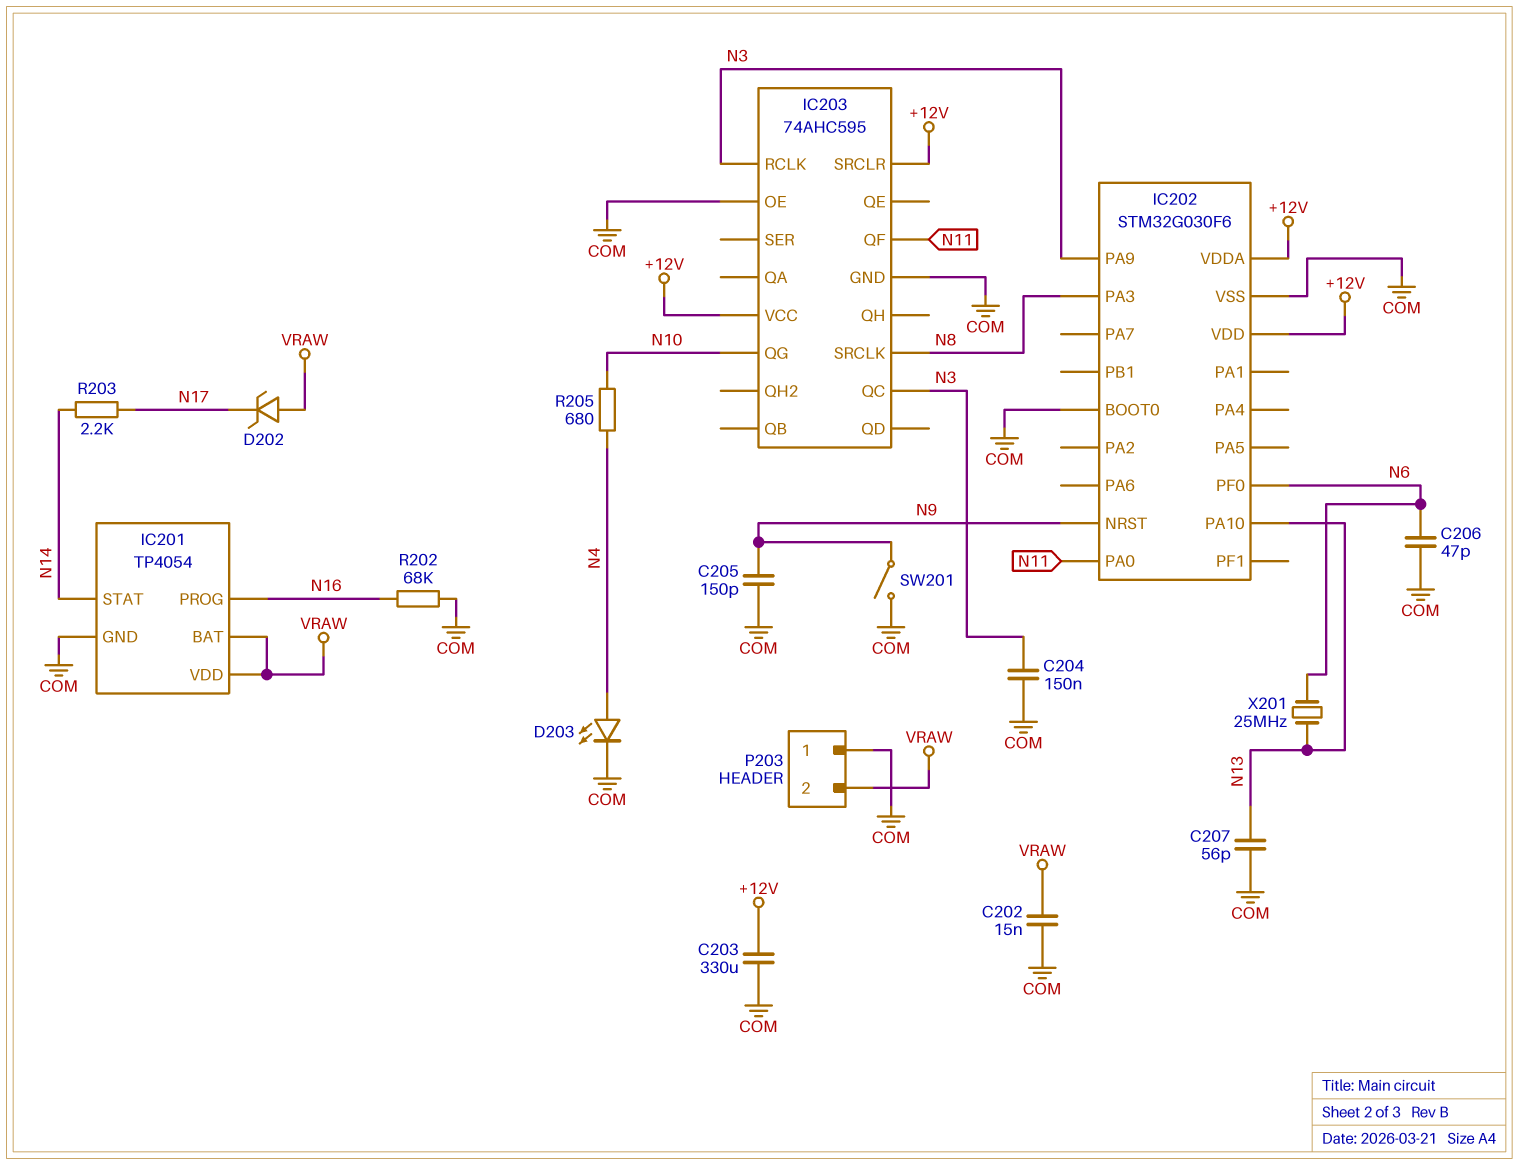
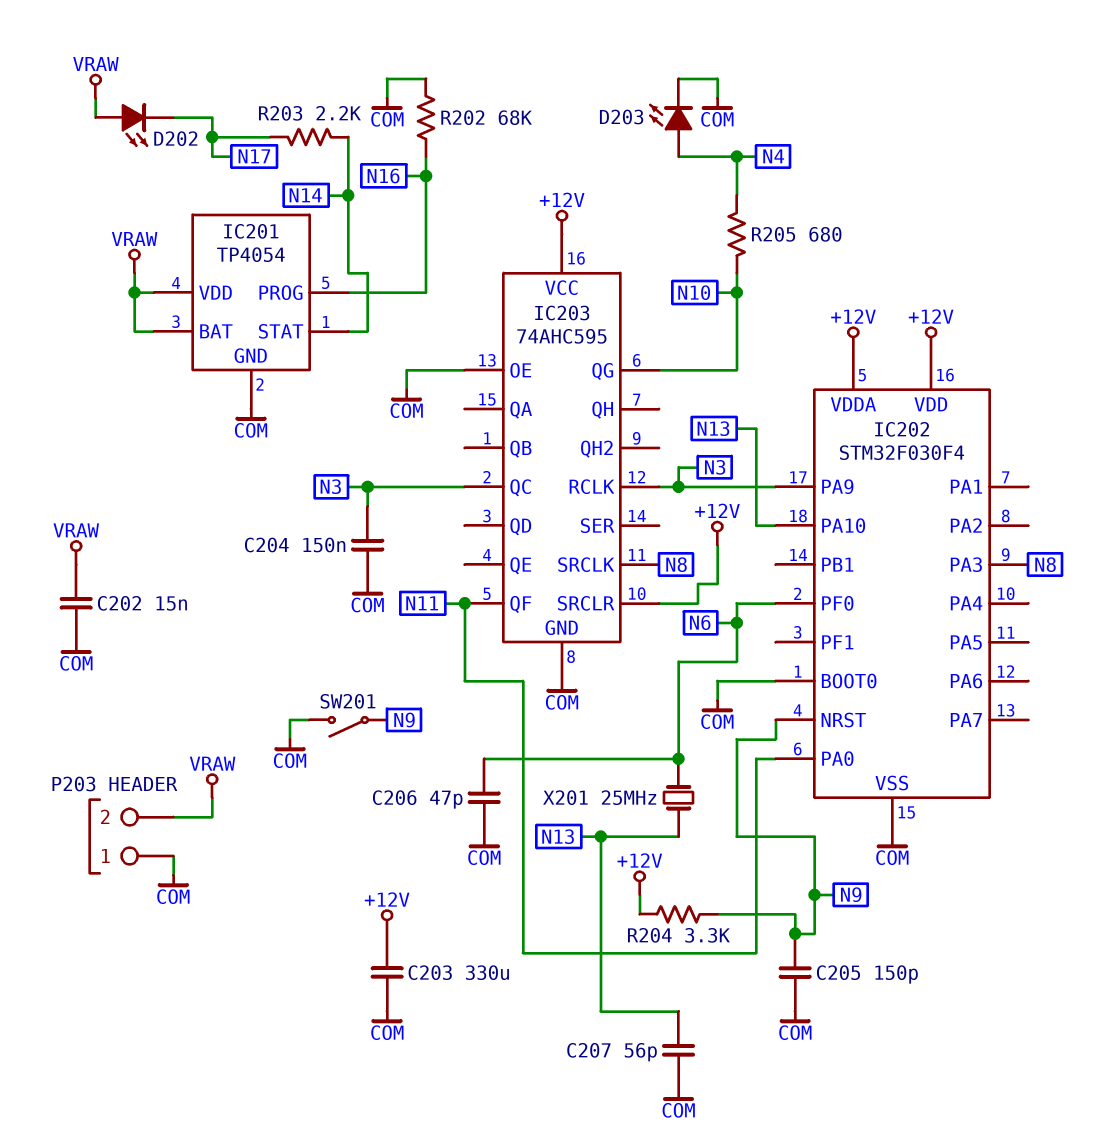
D202: zener (A VRAW, K N17) -> LED (A VRAW, K N17)
IC202: STM32G030F6 -> STM32F030F4
R204: none -> 3.3k (+12V, N9)

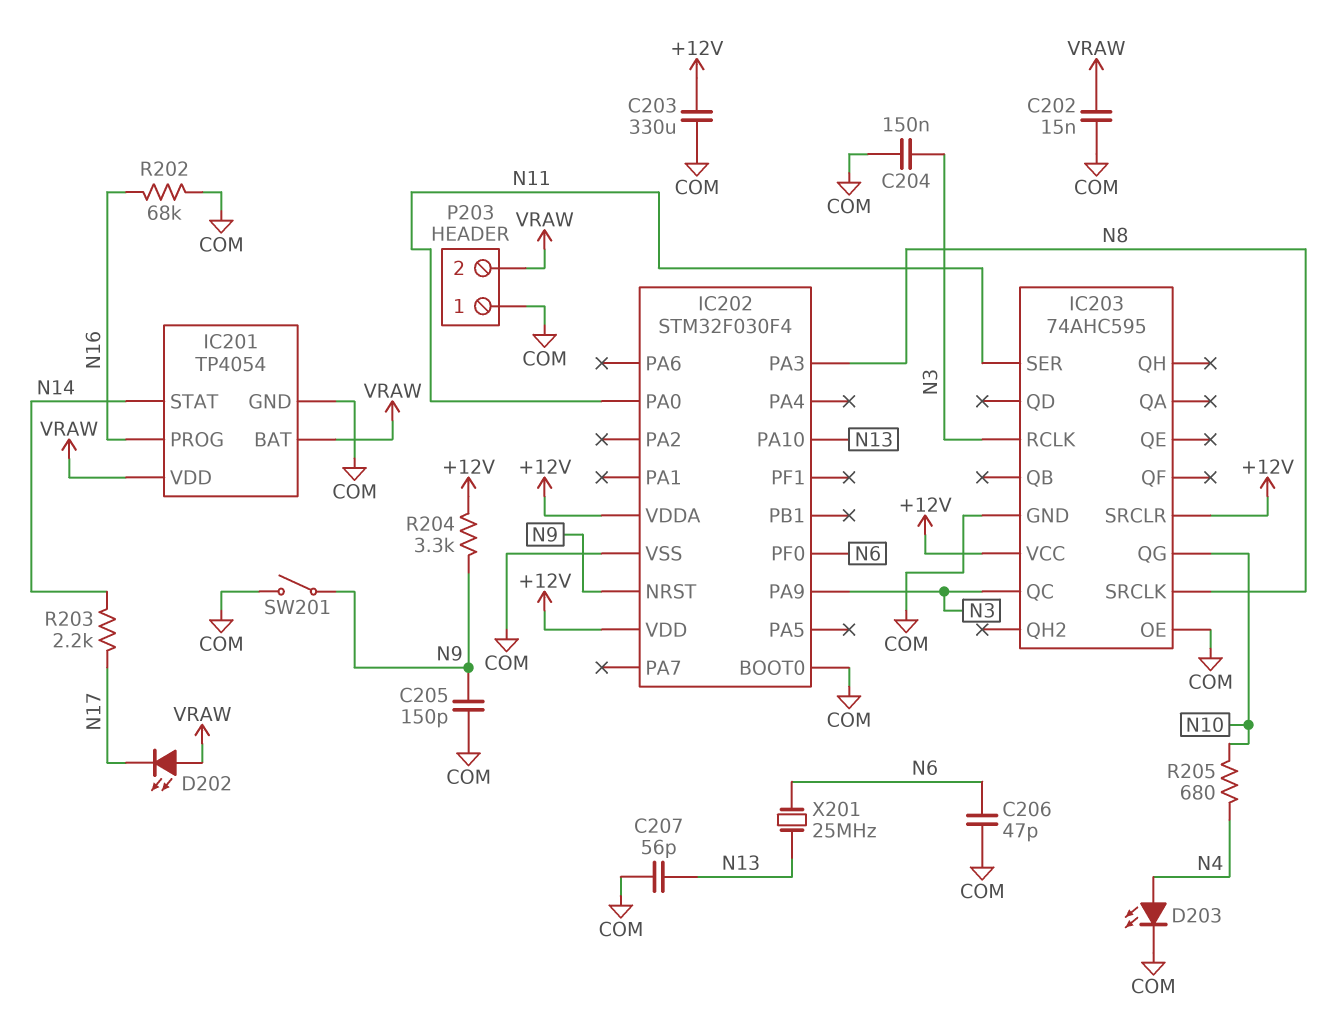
IC203 pin QF: N11 -> none
IC203 pin SER: none -> N11

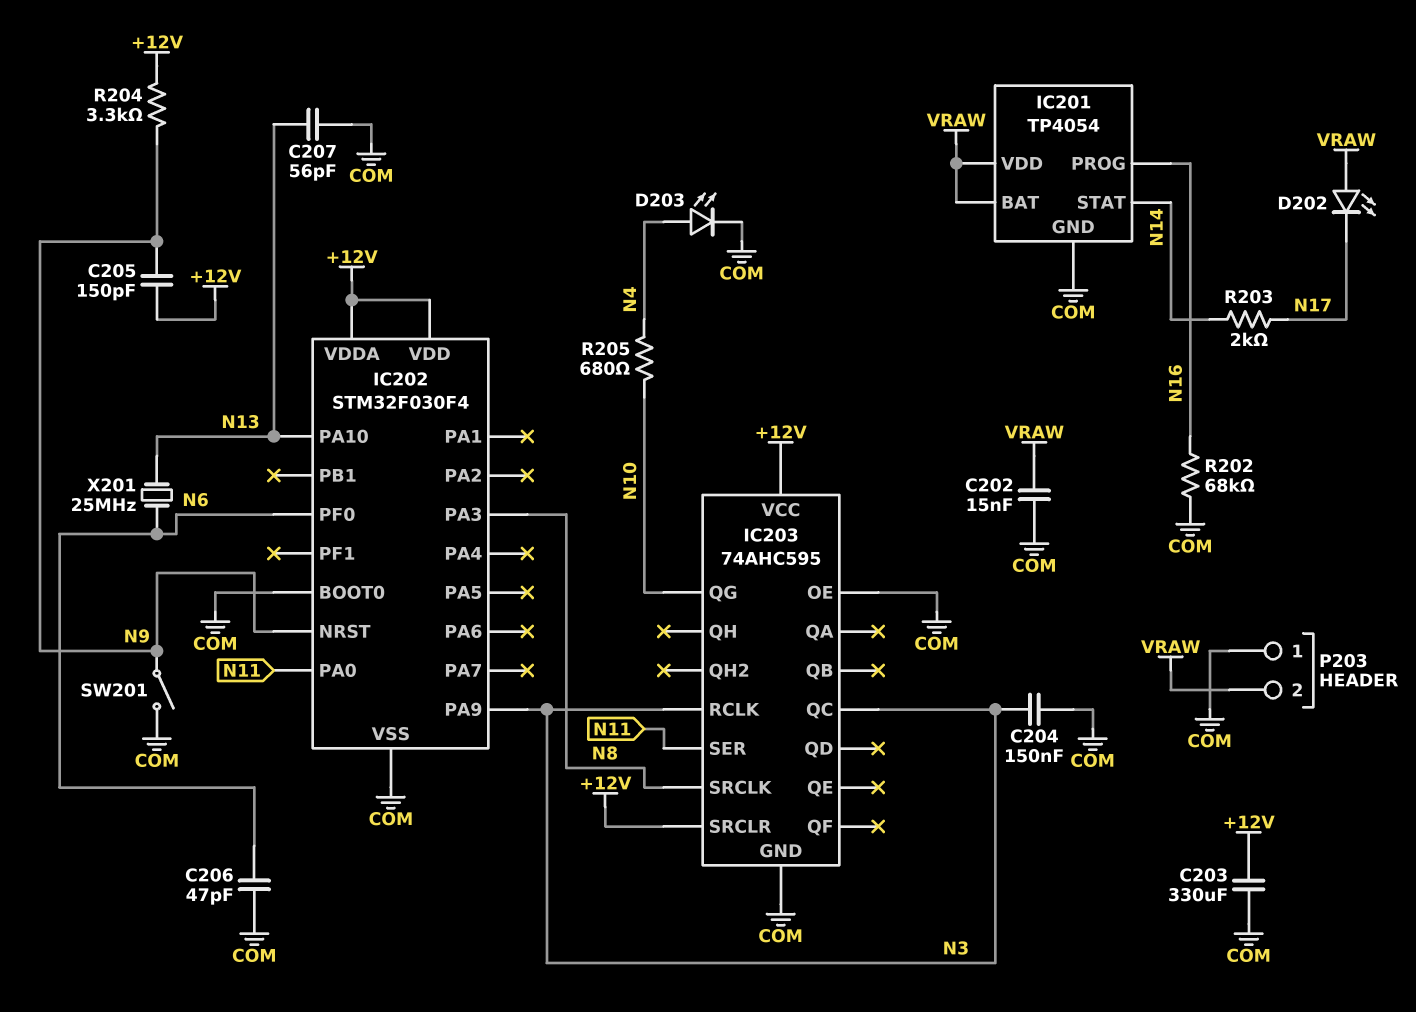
C205: 150pF (COM, N9) -> 150pF (+12V, N9)
R203: 2.2k (N14, N17) -> 2k (N14, N17)

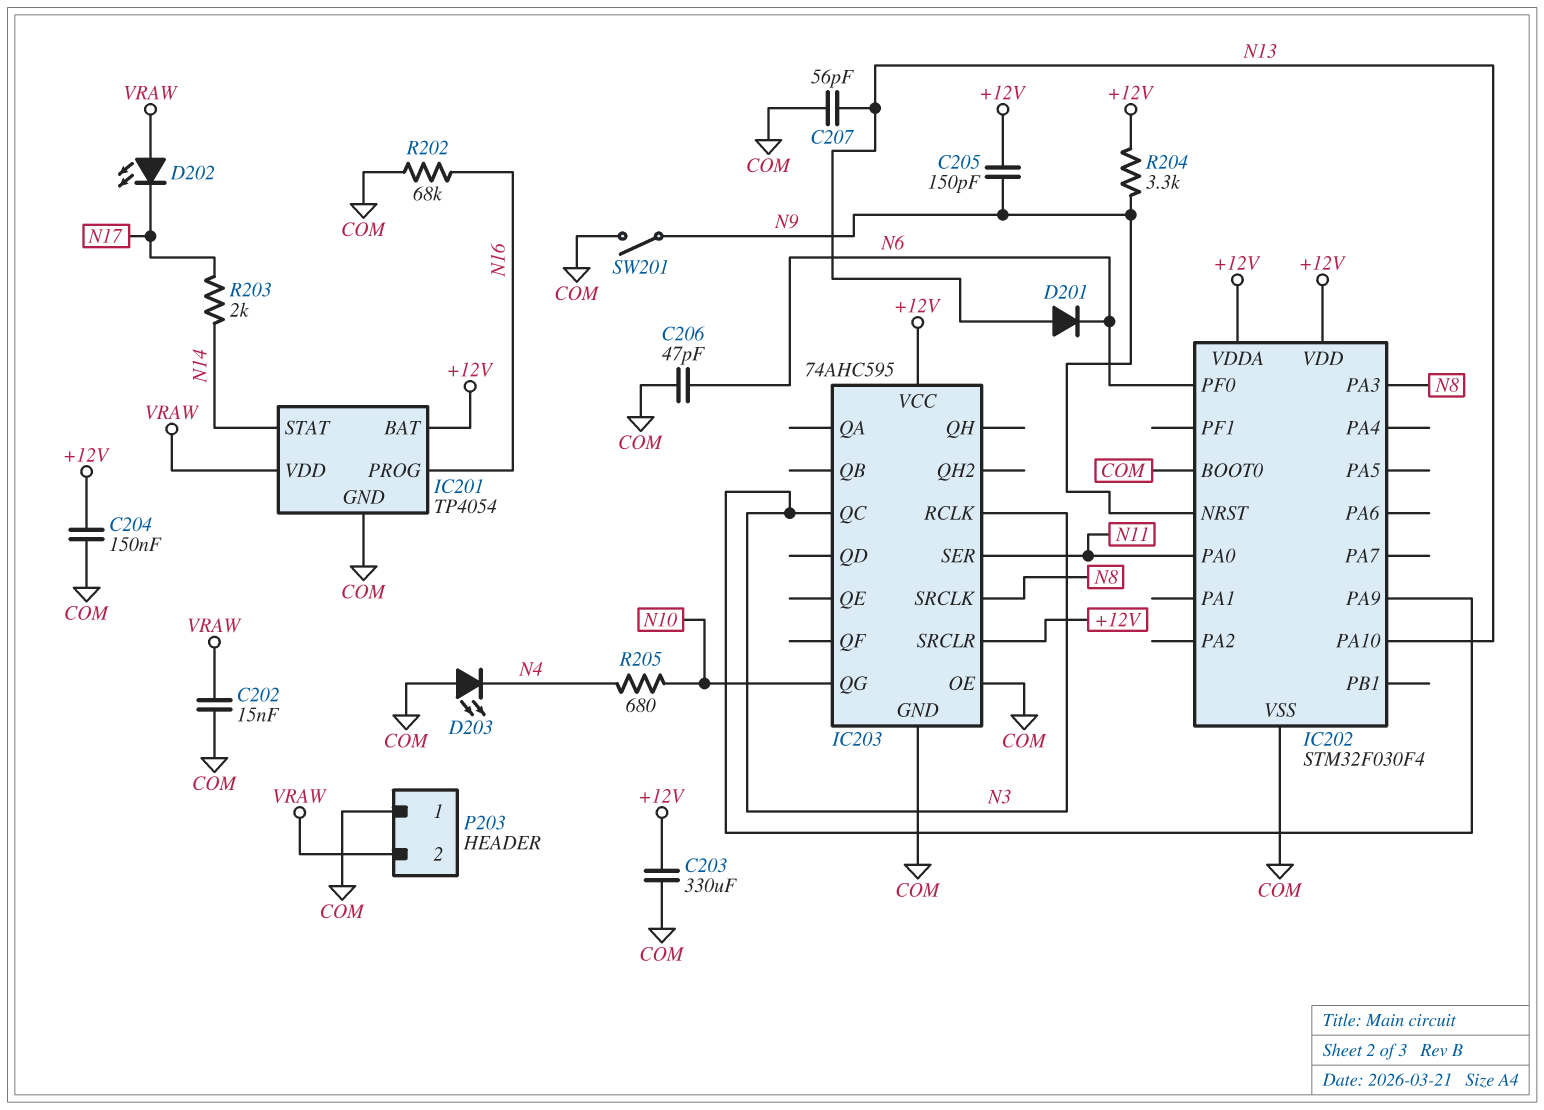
C204: 150nF (COM, N3) -> 150nF (+12V, COM)
D201: none -> diode (A N13, K N6)
D203: LED (A N4, K COM) -> LED (A COM, K N4)
IC201 pin BAT: VRAW -> +12V
X201: 25MHz (N6, N13) -> none

